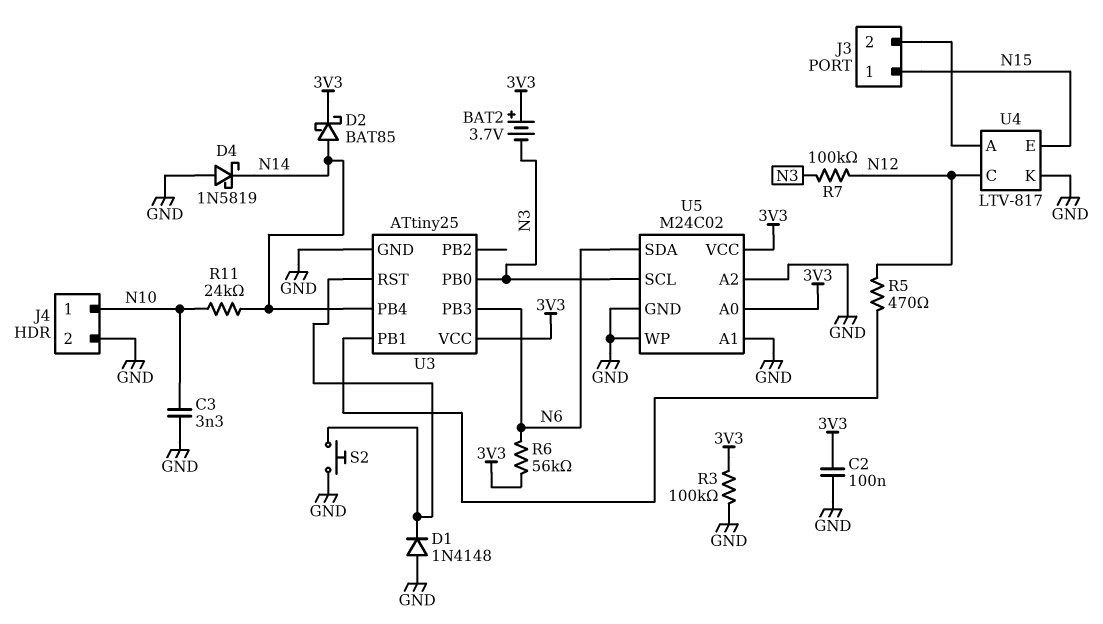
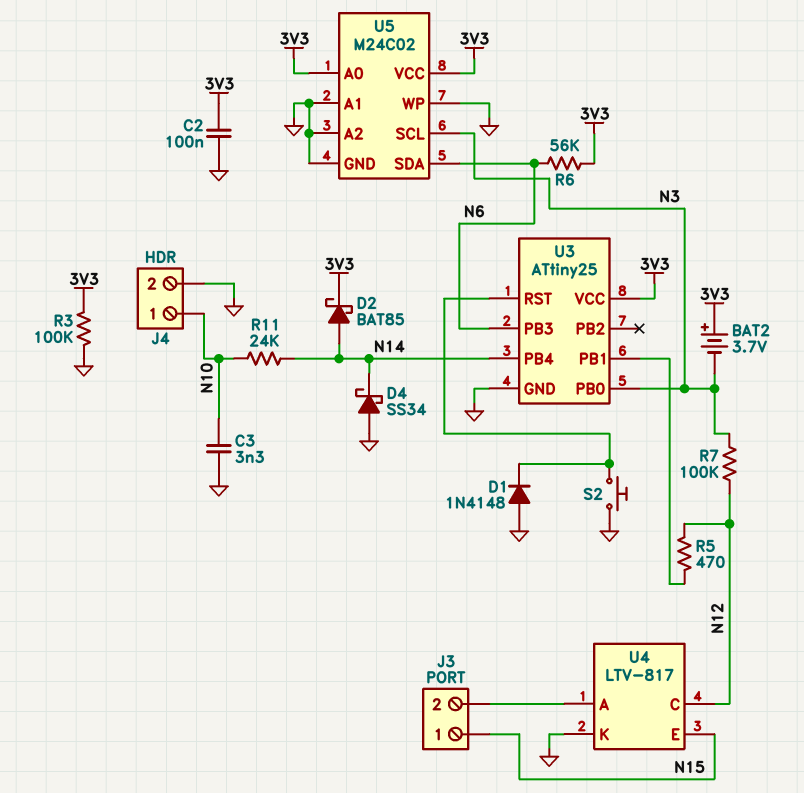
D4: schottky 1N5819 (A GND, K N14) -> schottky SS34 (A GND, K N14)

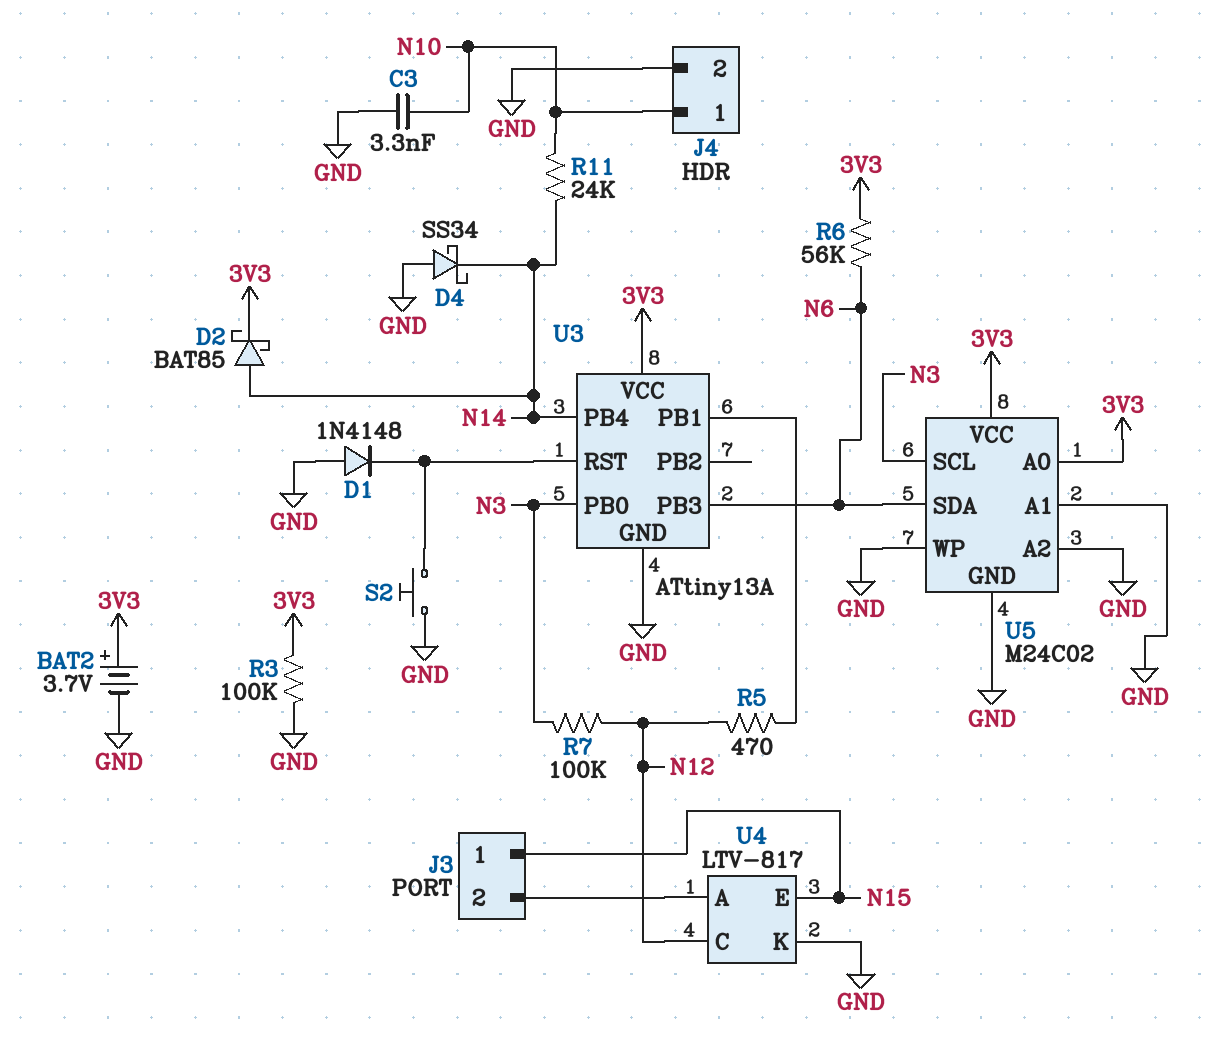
BAT2: 3.7V (plus 3V3, minus N3) -> 3.7V (plus 3V3, minus GND)
C2: 100nF (3V3, GND) -> none
U3: ATtiny25 -> ATtiny13A

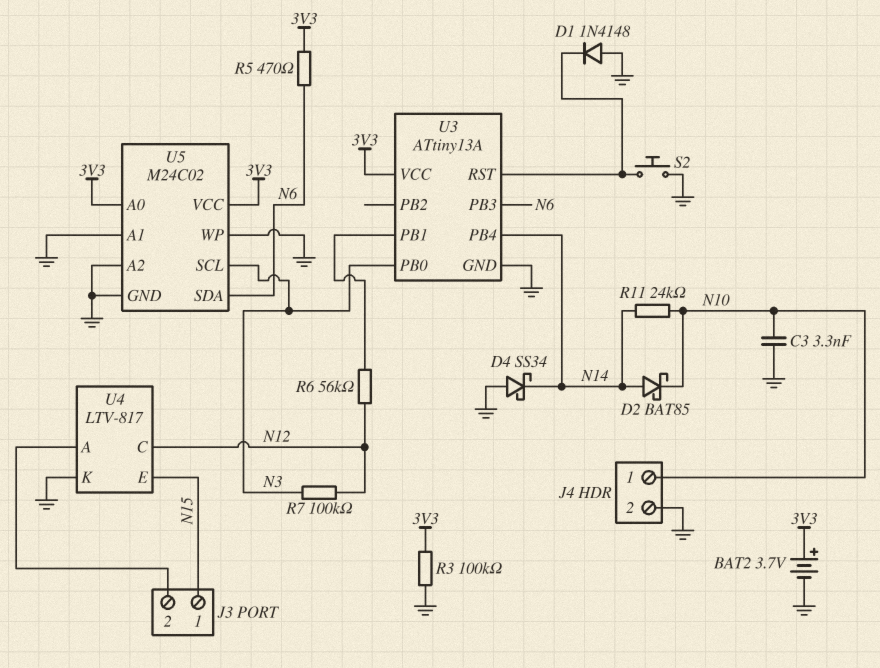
D2: schottky BAT85 (A N14, K 3V3) -> schottky BAT85 (A N14, K N10)
R5: 470 (N12, U3/PB1) -> 470 (3V3, N6)
R6: 56k (3V3, N6) -> 56k (N12, U3/PB1)

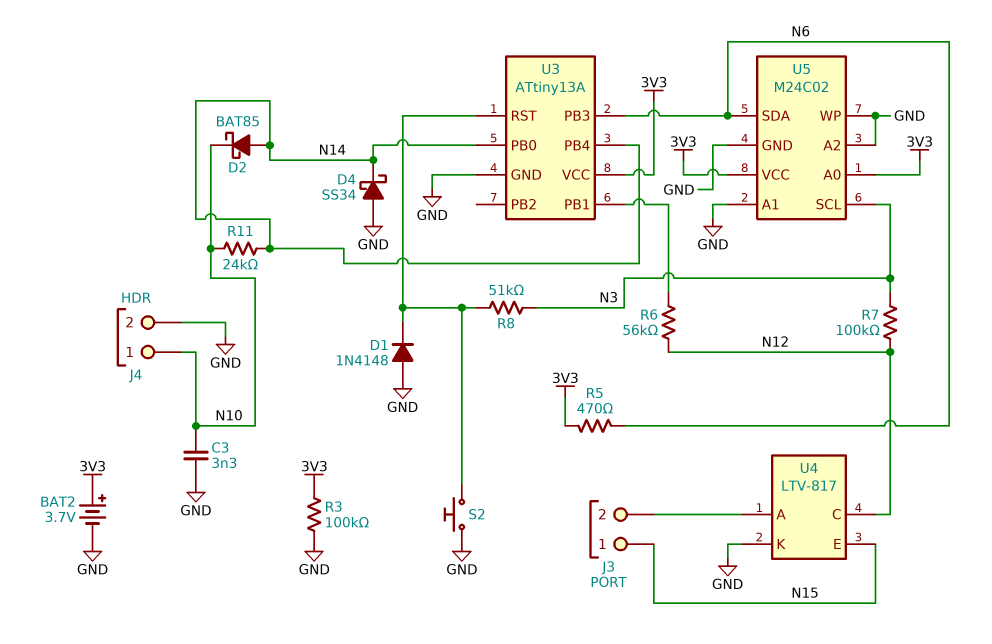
R8: none -> 51k (N3, U3/RST)
U3 pin PB0: N3 -> N14

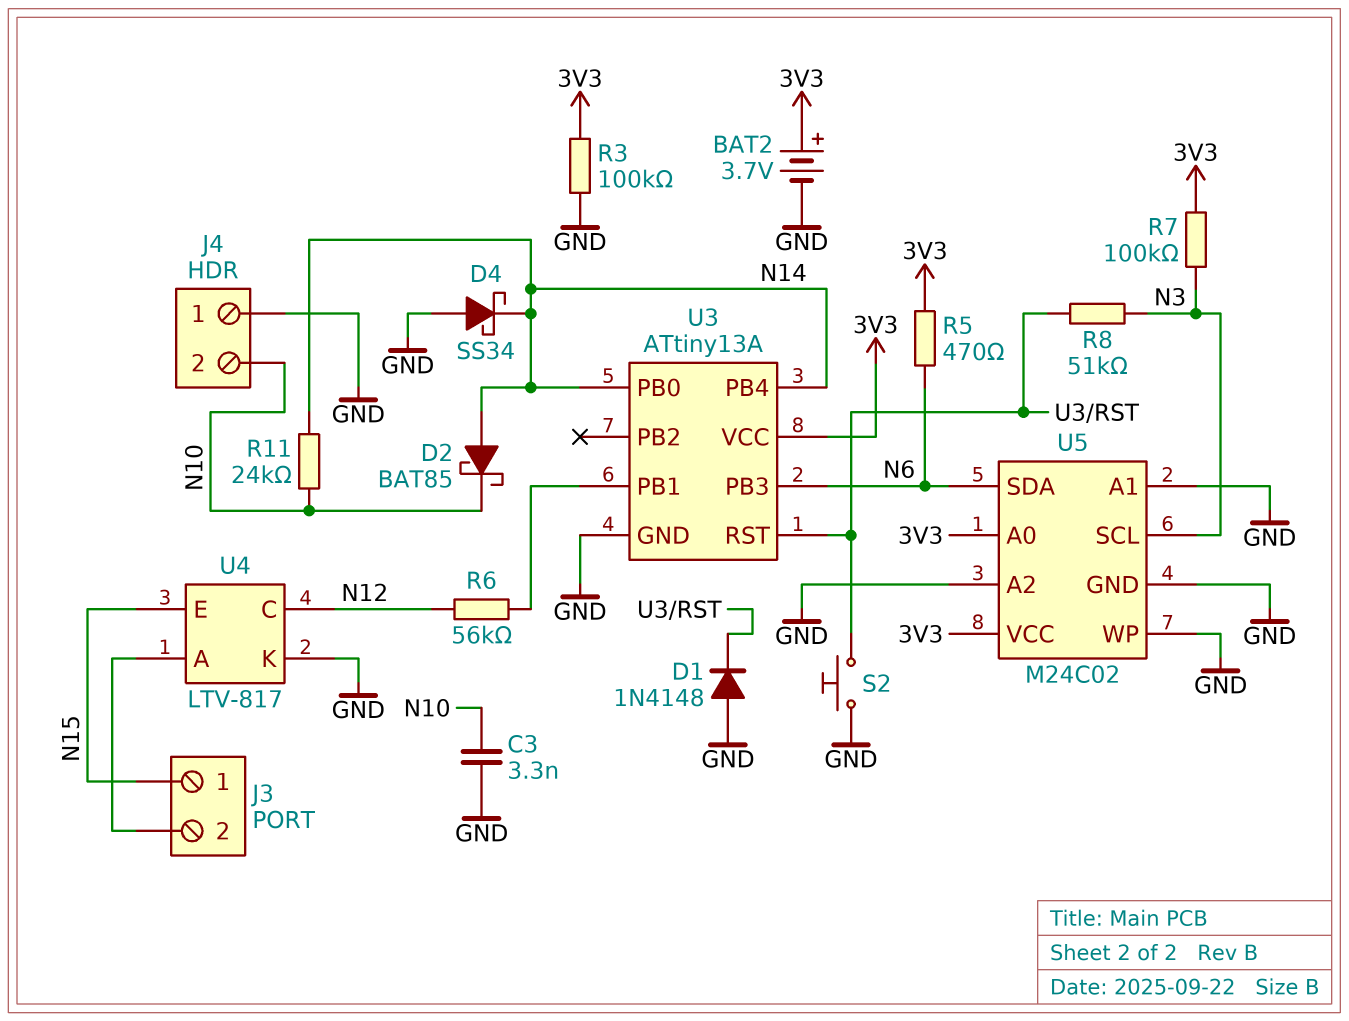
J4 pin 1: N10 -> GND
J4 pin 2: GND -> N10
R7: 100k (N3, N12) -> 100k (3V3, N3)

